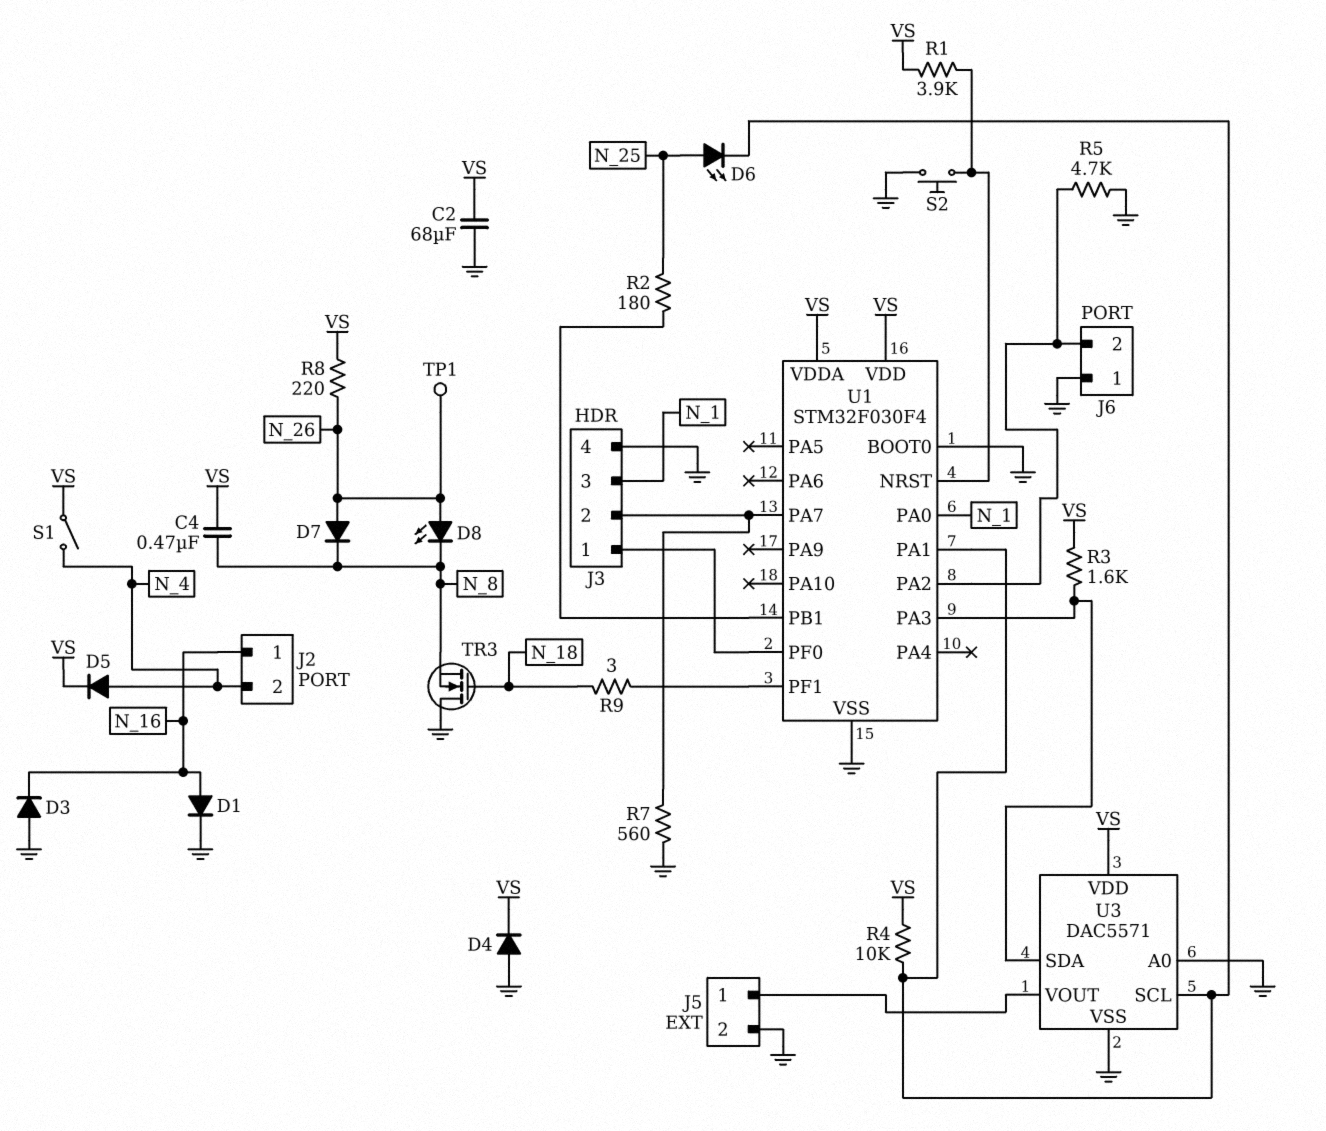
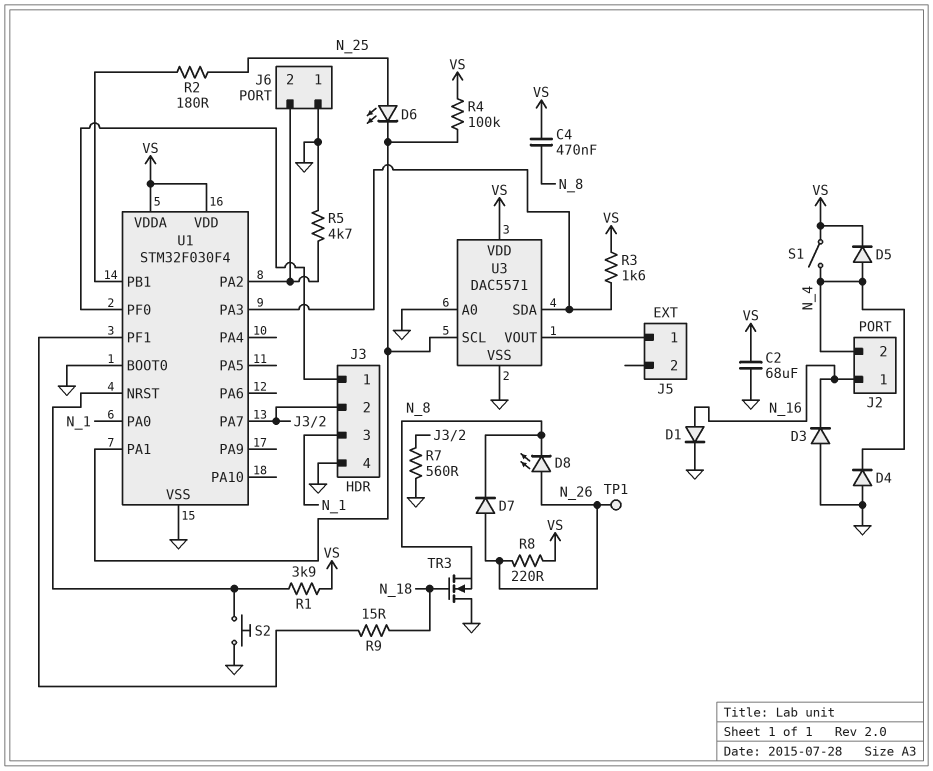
D4: diode (A GND, K VS) -> diode (A GND, K N_4)
J5 pin 2: GND -> none
R4: 10k (U1/PA1, VS) -> 100k (U1/PA1, VS)
R9: 3 (N_18, U1/PF1) -> 15 (N_18, U1/PF1)

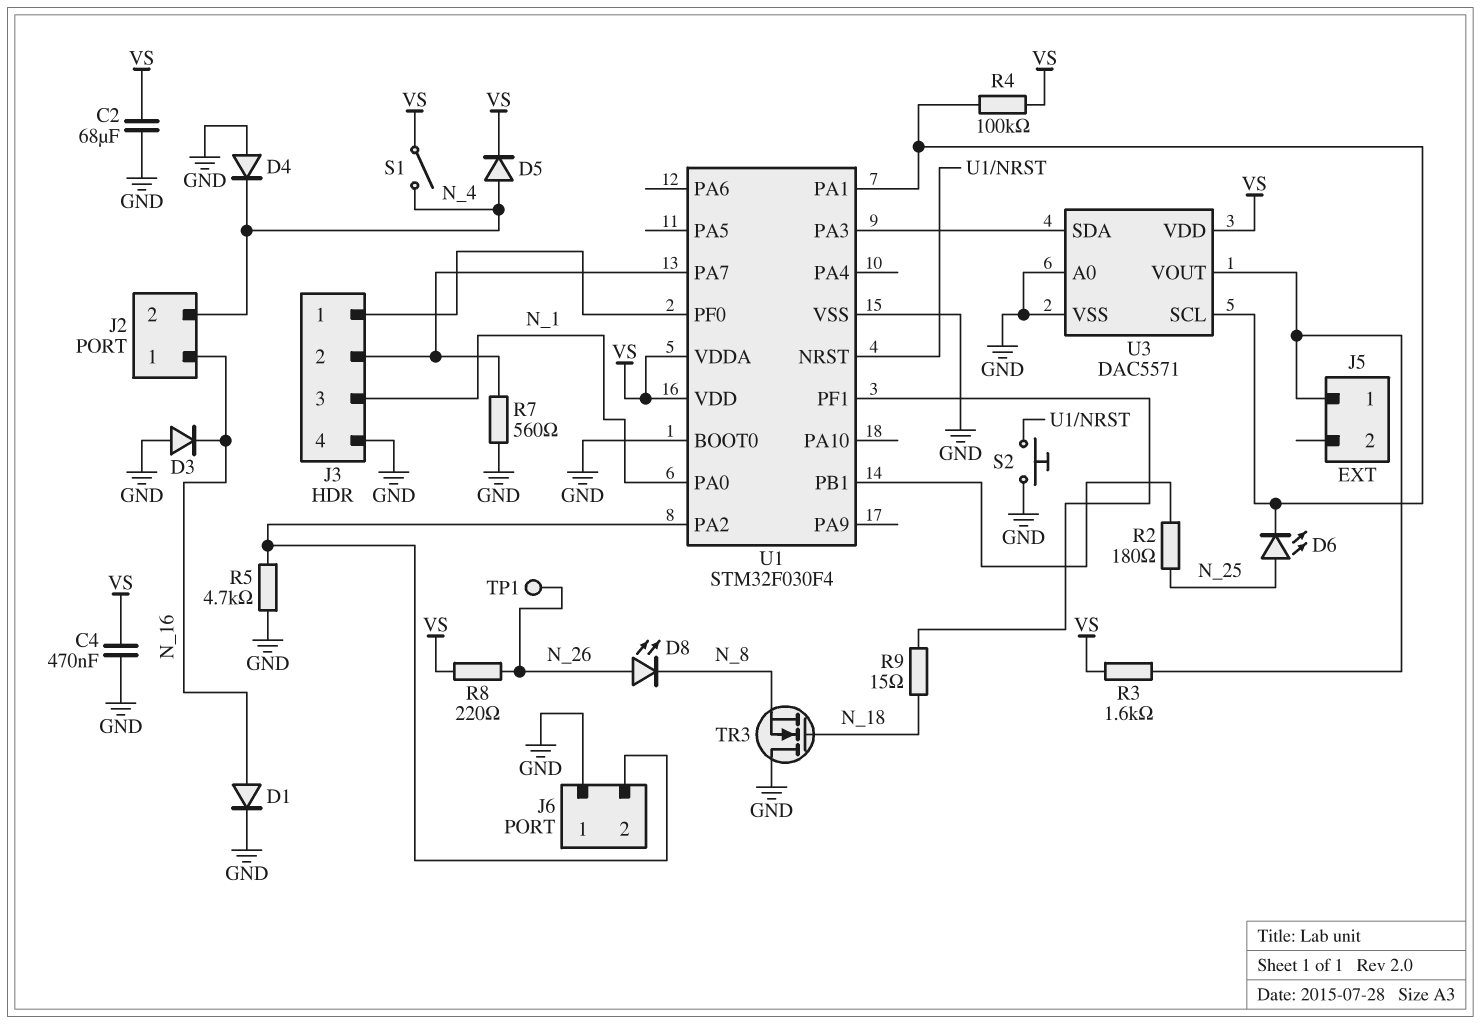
C4: 470nF (N_8, VS) -> 470nF (GND, VS)
D7: diode (A N_26, K N_8) -> none
R1: 3.9k (U1/NRST, VS) -> none
R3: 1.6k (U1/PA3, VS) -> 1.6k (J5/1, VS)

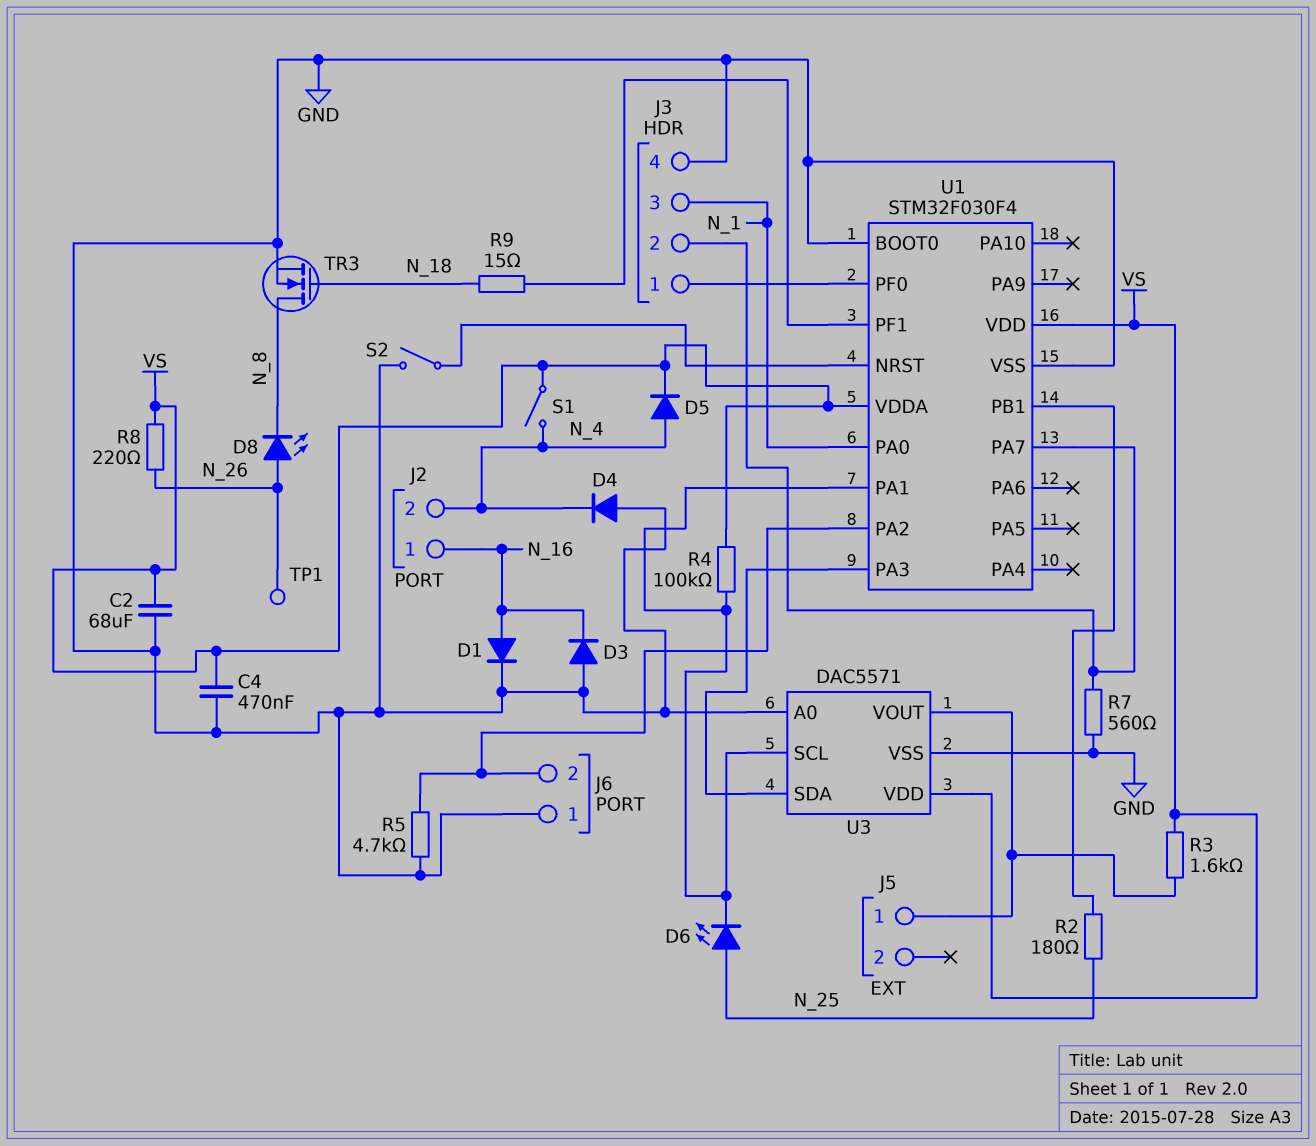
S2: button (GND, U1/NRST) -> switch (GND, U1/NRST)
TR3: NMOS (G N_18, D GND, S N_8) -> NMOS (G N_18, D N_8, S GND)

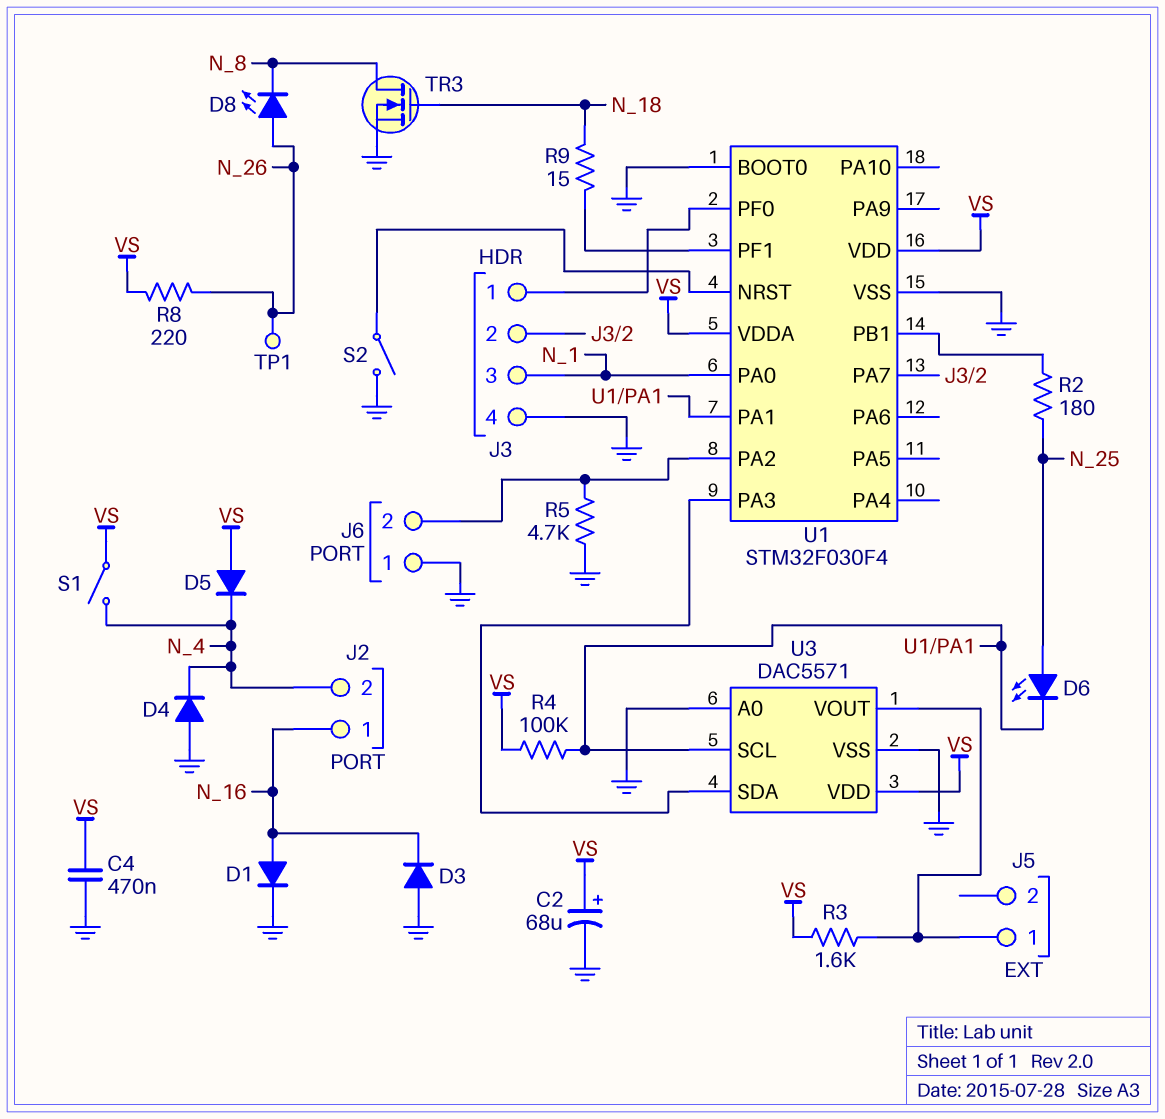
C2: 68uF (GND, VS) -> 68uF (plus VS, minus GND)
D5: diode (A N_4, K VS) -> diode (A VS, K N_4)
R7: 560 (GND, J3/2) -> none

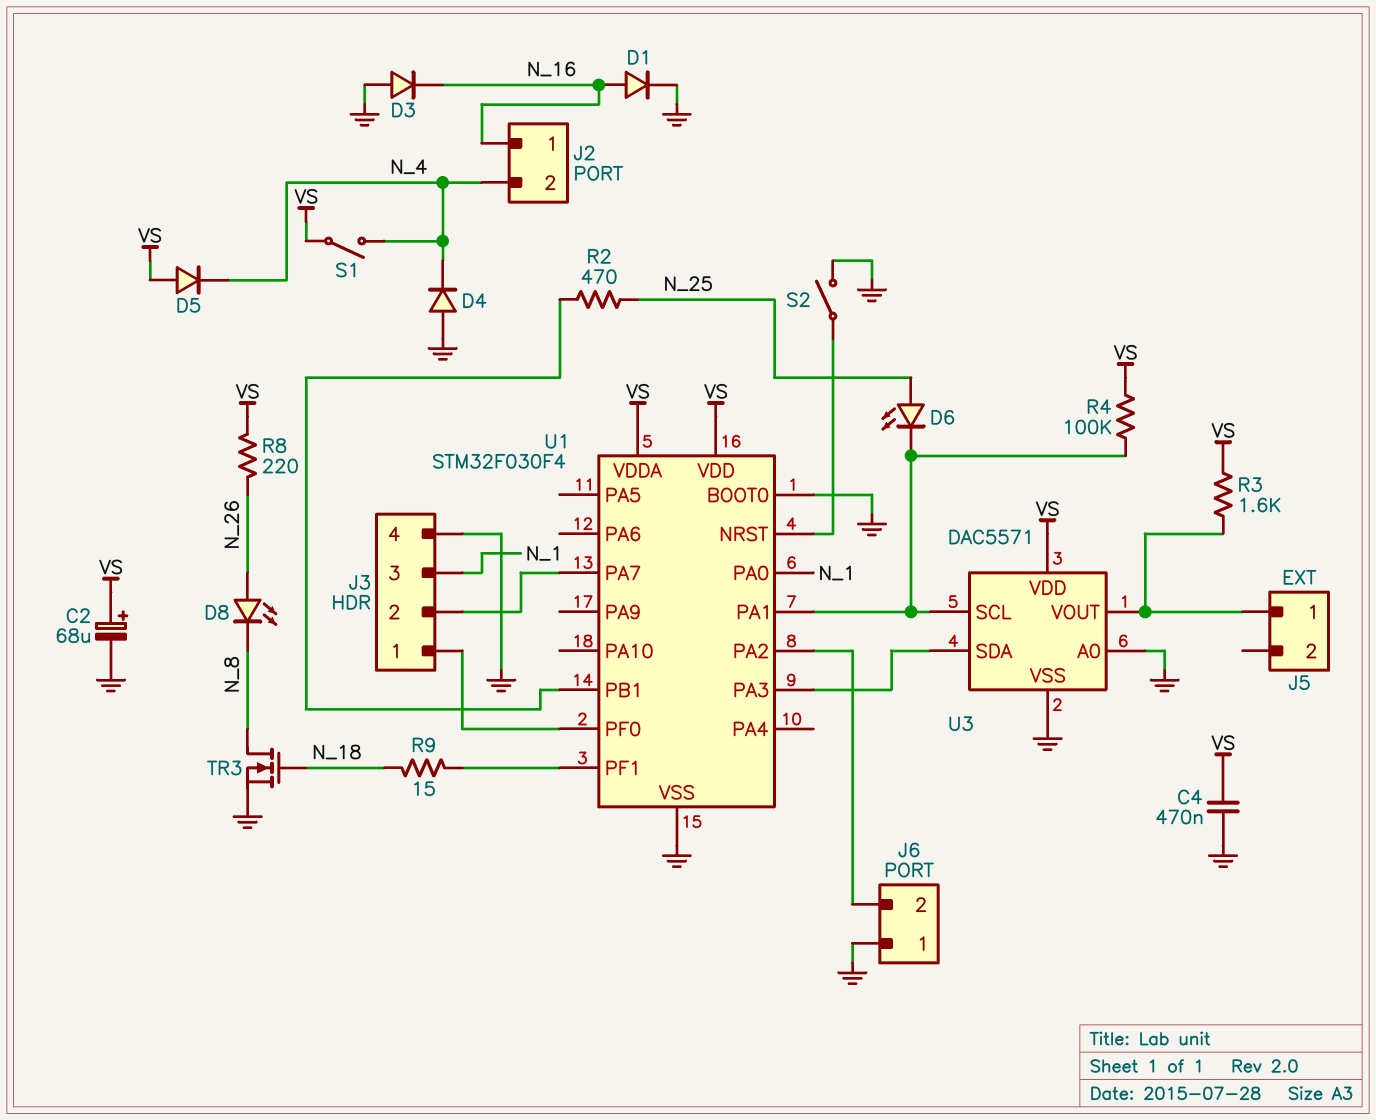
R2: 180 (N_25, U1/PB1) -> 470 (N_25, U1/PB1)
R5: 4.7k (GND, J6/2) -> none
TP1: test point (N_26) -> none

